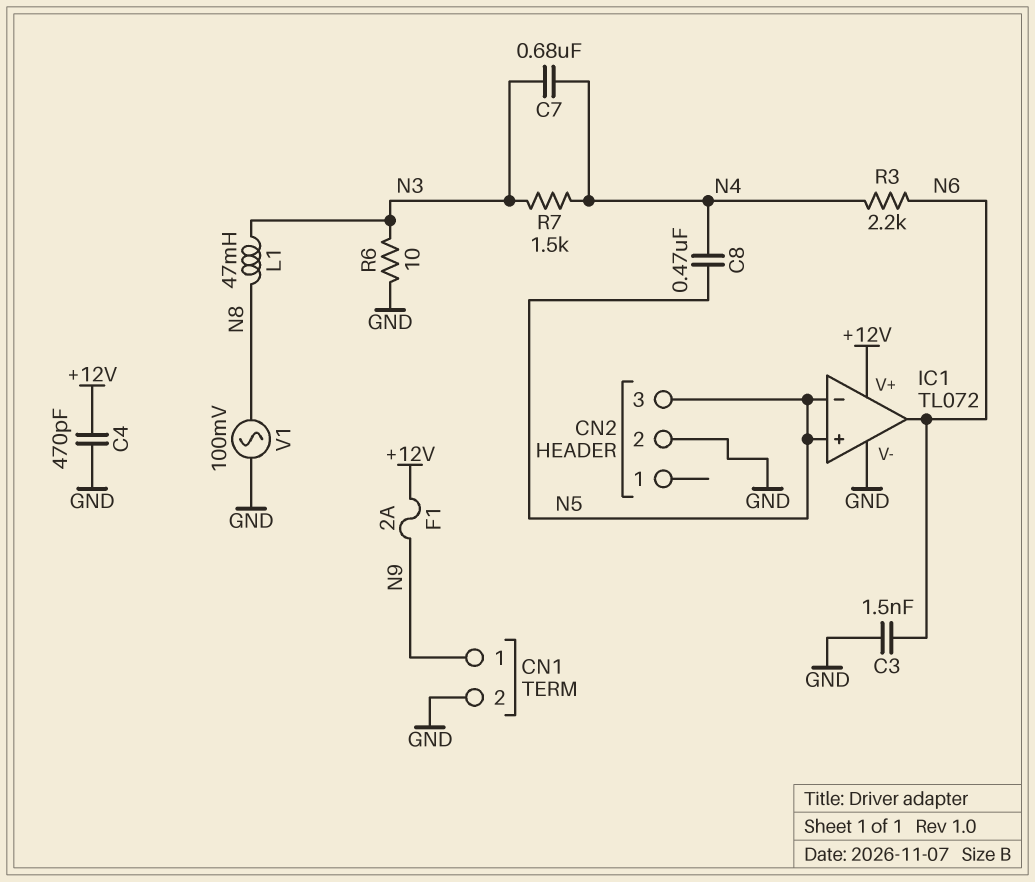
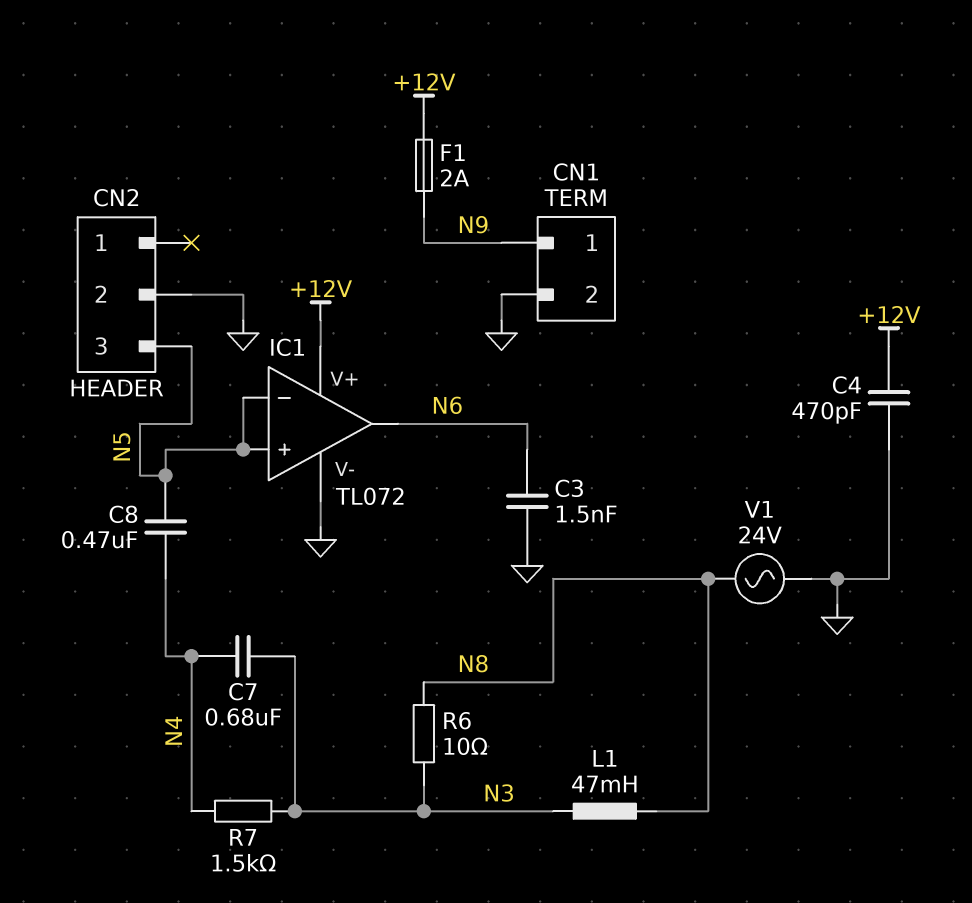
R3: 2.2k (N4, N6) -> none
R6: 10 (GND, N3) -> 10 (N3, N8)
V1: AC 100mV (GND, N8) -> AC 24V (GND, N8)

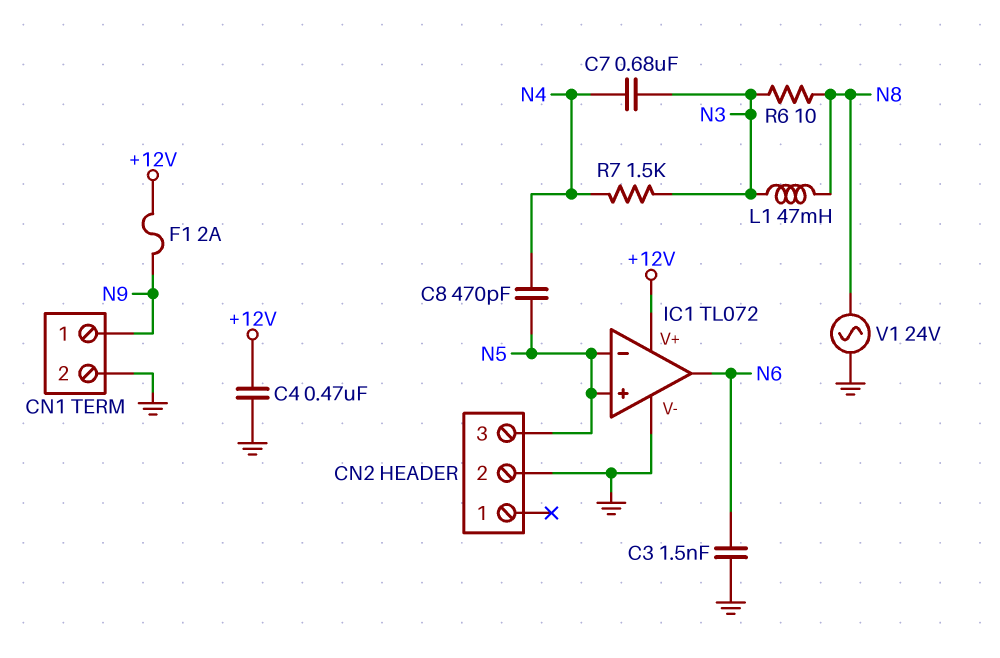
C4: 470pF (+12V, GND) -> 470nF (+12V, GND)
C8: 470nF (N4, N5) -> 470pF (N4, N5)

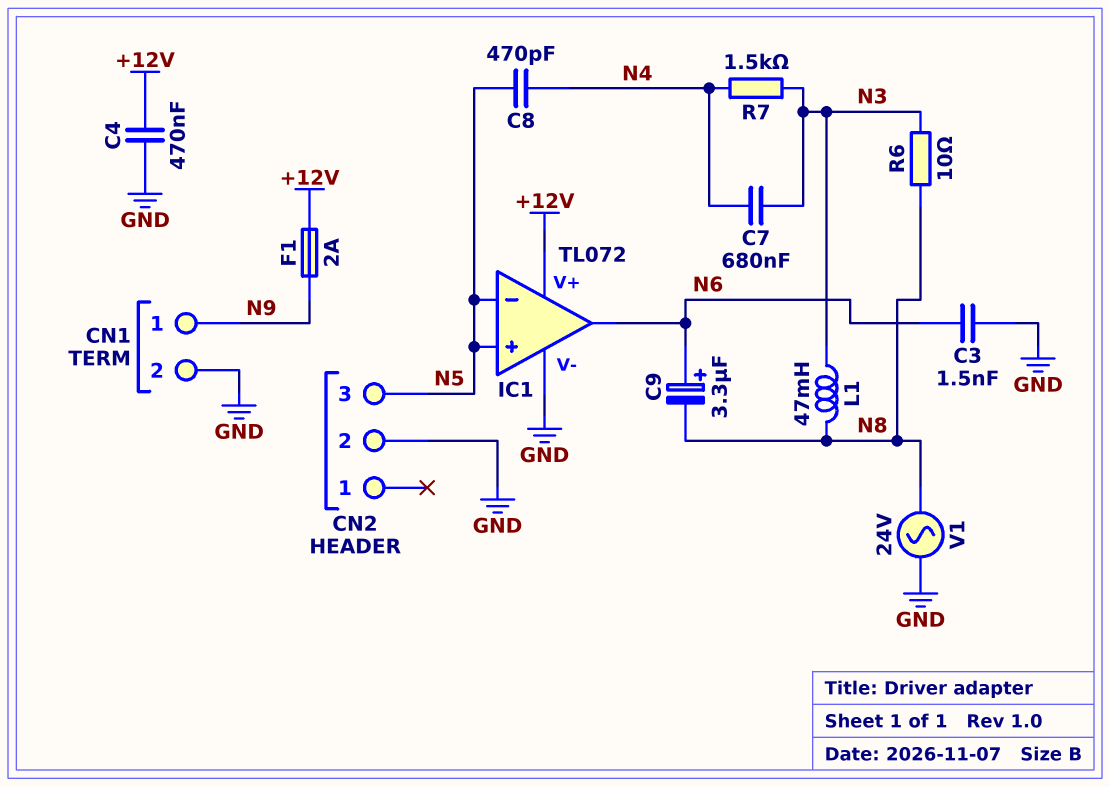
C9: none -> 3.3uF (plus N6, minus N8)

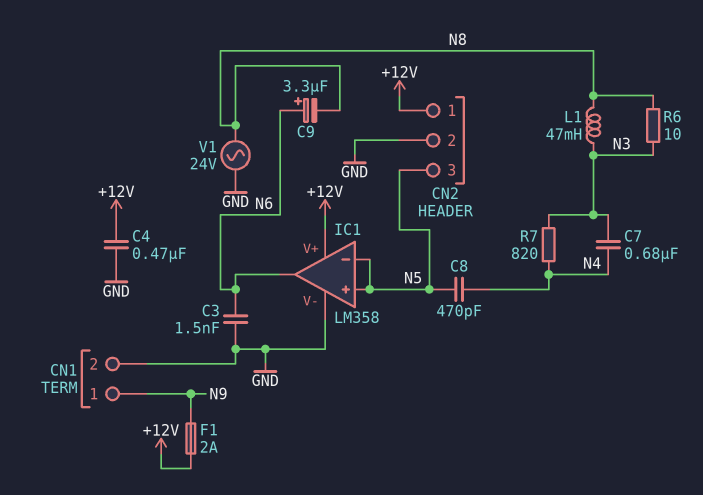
CN2 pin 1: none -> +12V
IC1: TL072 -> LM358
R7: 1.5k (N3, N4) -> 820 (N3, N4)

